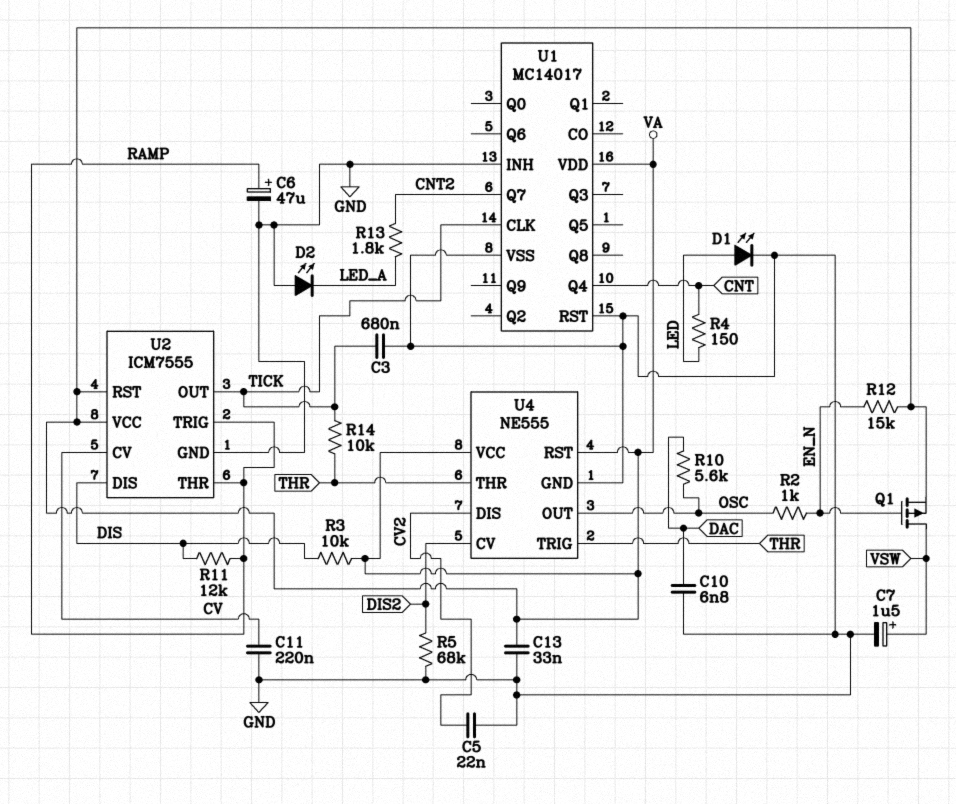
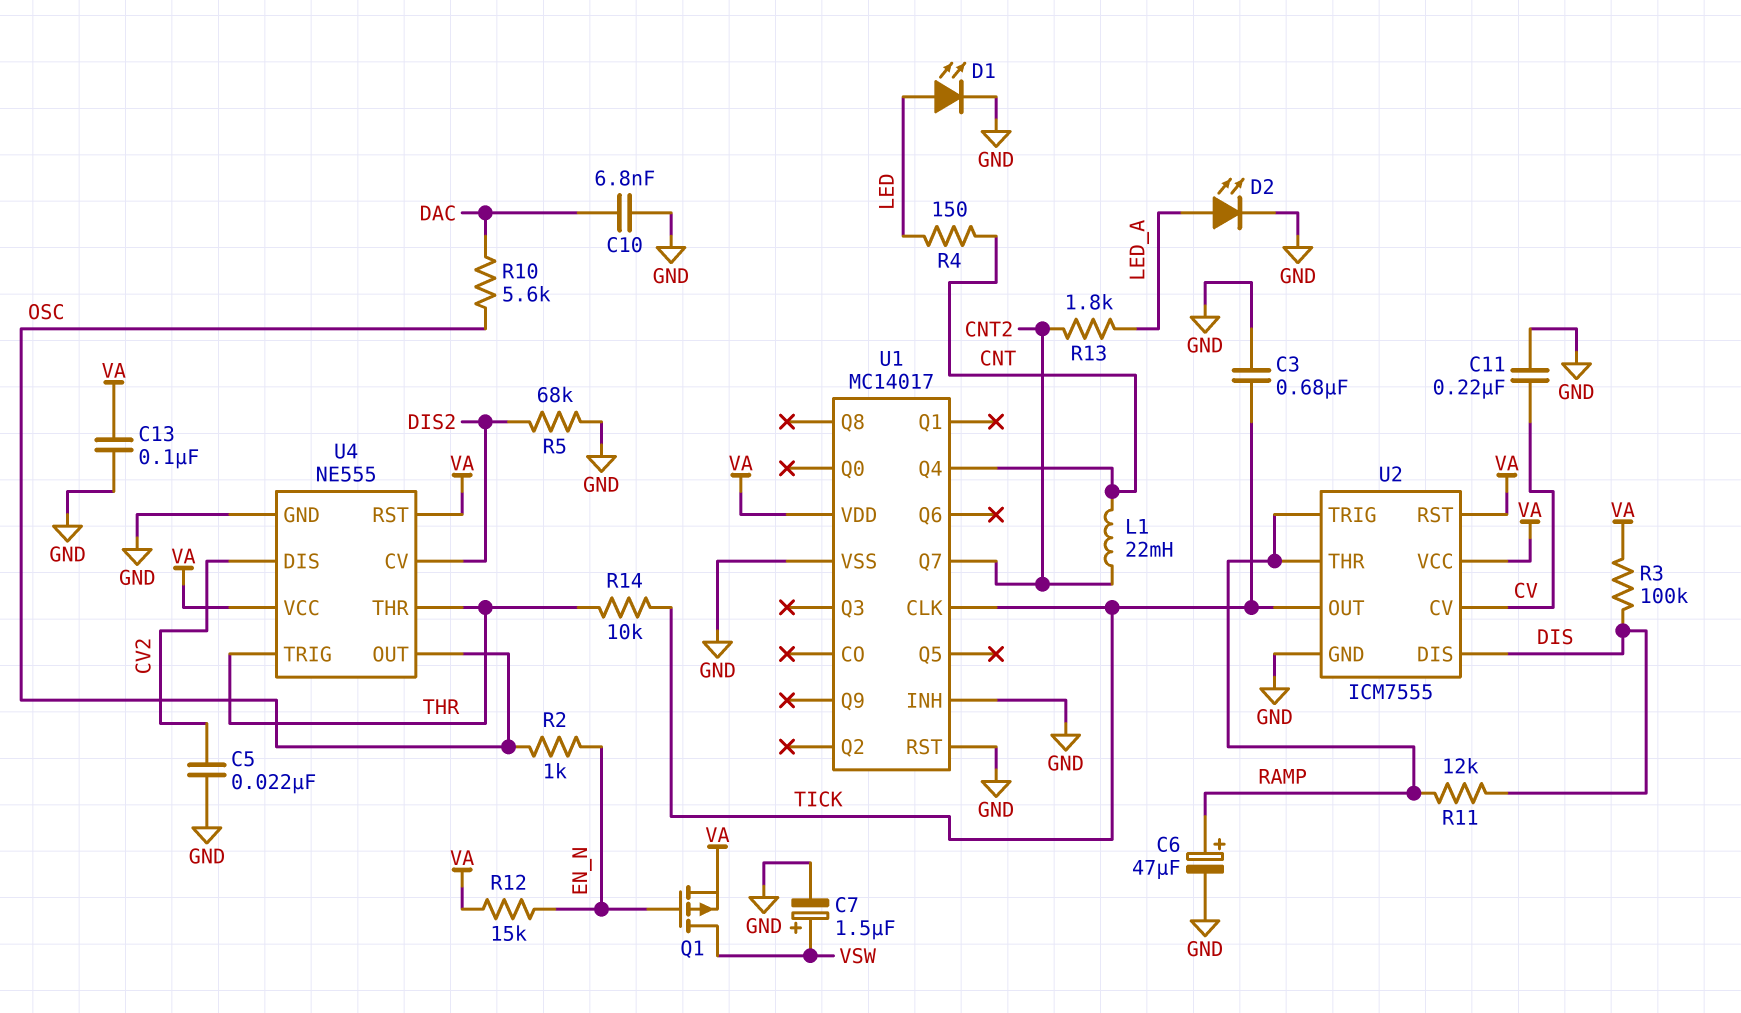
C13: 33nF (GND, VA) -> 100nF (GND, VA)
D2: LED (A GND, K LED_A) -> LED (A LED_A, K GND)
L1: none -> 22mH (CNT, CNT2)
R3: 10k (DIS, VA) -> 100k (DIS, VA)

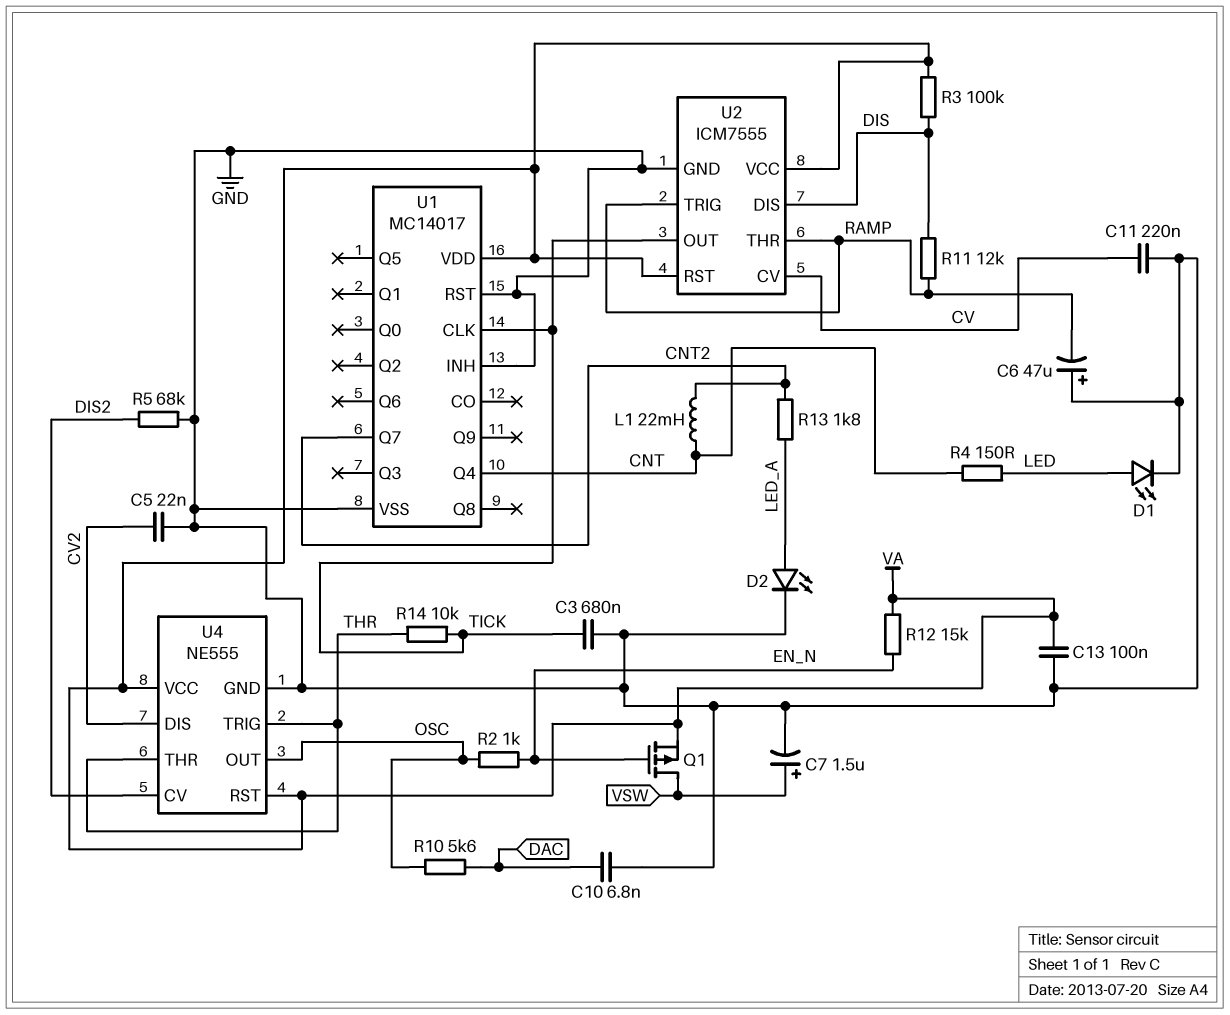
C6: 47uF (plus RAMP, minus GND) -> 47uF (plus GND, minus RAMP)

